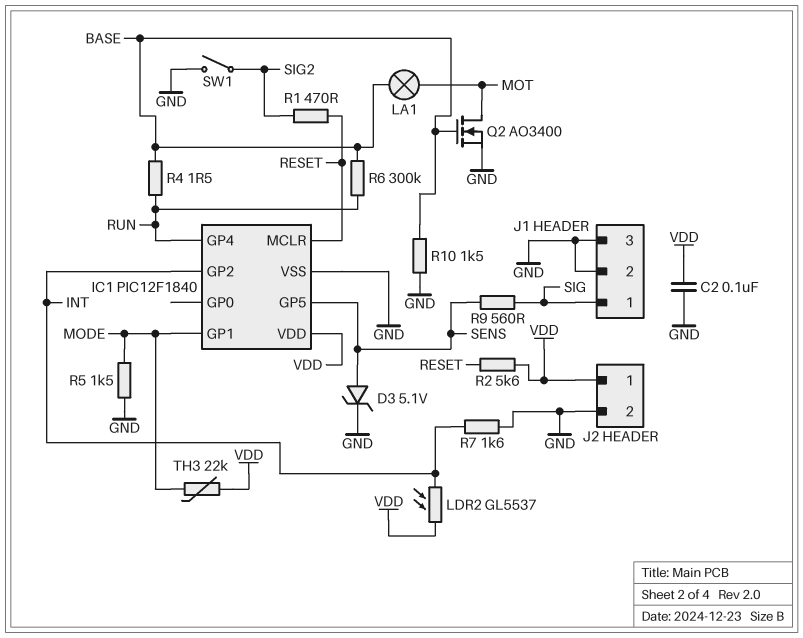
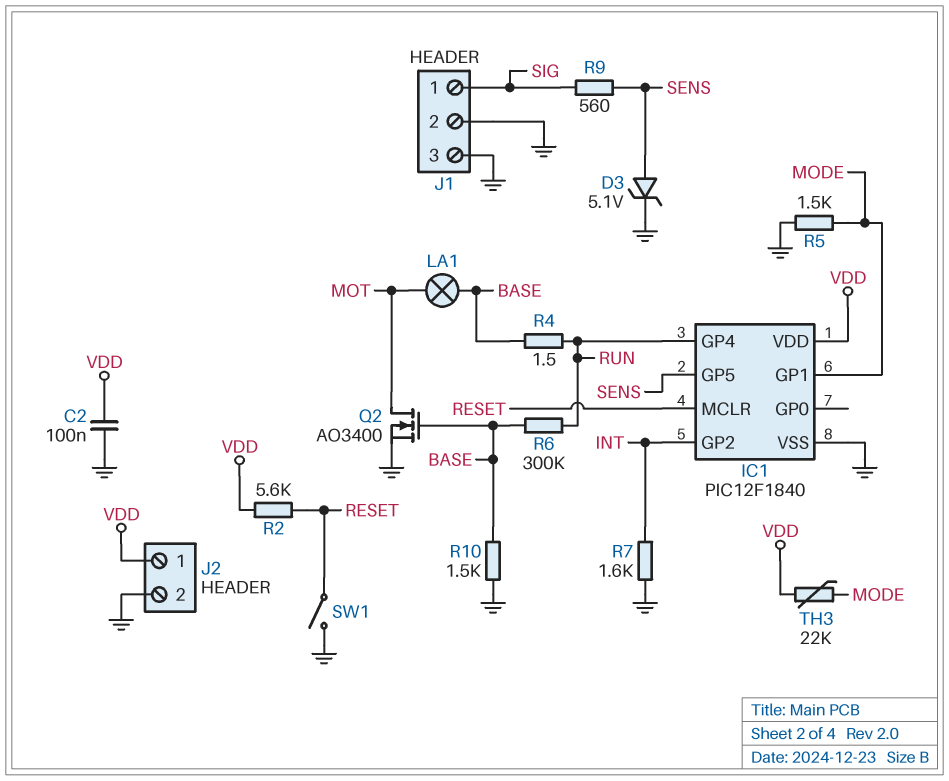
LDR2: GL5537 (INT, VDD) -> none
R1: 470 (RESET, SIG2) -> none
SW1: switch (GND, SIG2) -> switch (GND, RESET)

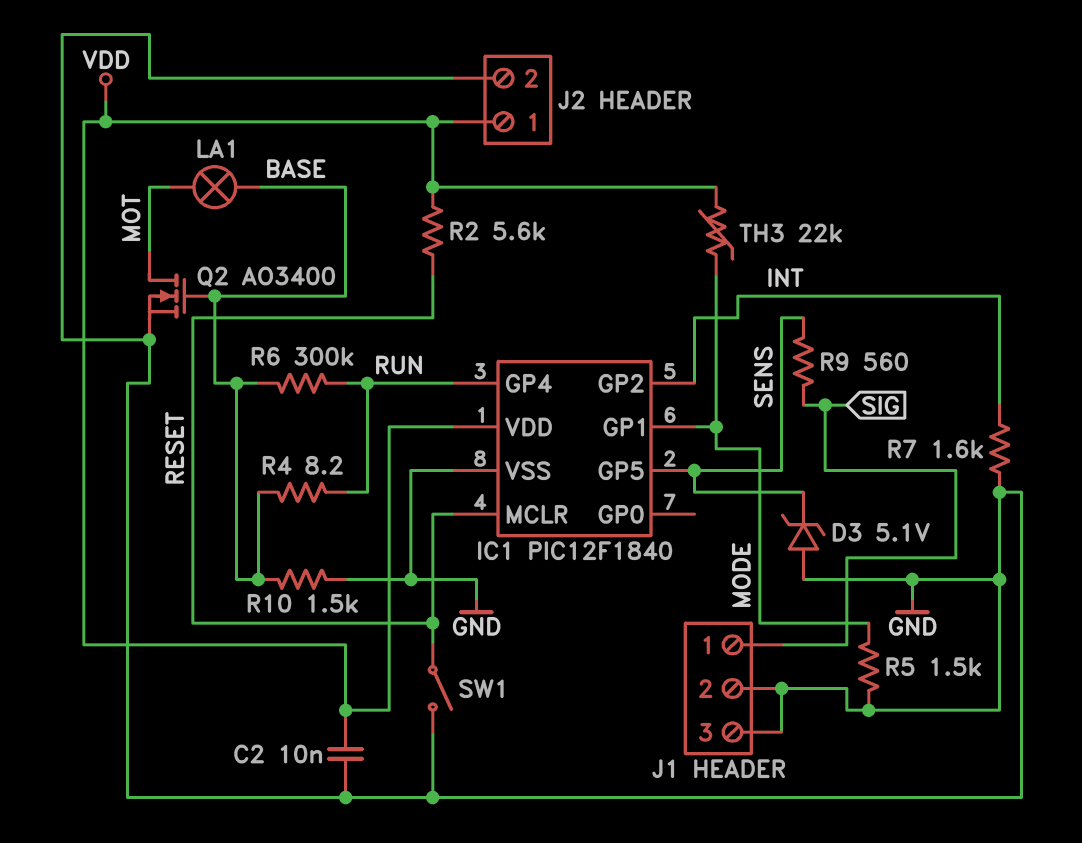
C2: 100nF (GND, VDD) -> 10nF (GND, VDD)
D3: zener 5.1V (A SENS, K GND) -> zener 5.1V (A GND, K SENS)
R4: 1.5 (BASE, RUN) -> 8.2 (BASE, RUN)

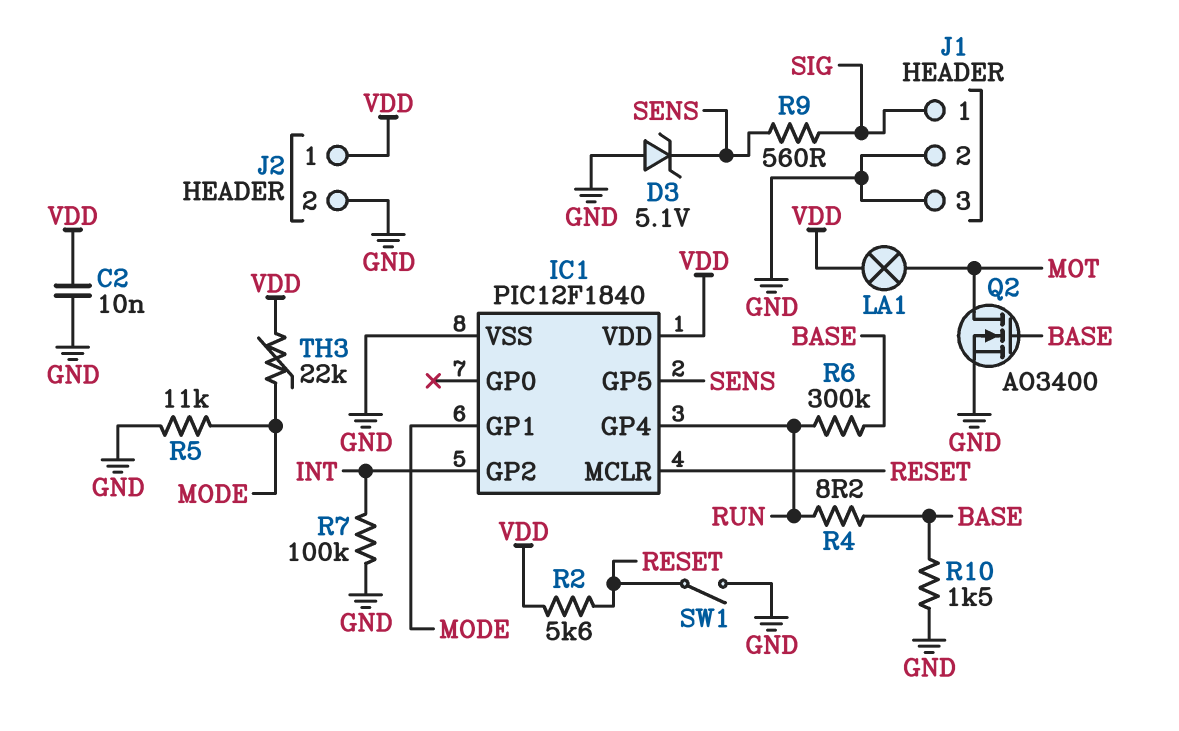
LA1: lamp (BASE, MOT) -> lamp (MOT, VDD)
R5: 1.5k (GND, MODE) -> 11k (GND, MODE)
R7: 1.6k (GND, INT) -> 100k (GND, INT)

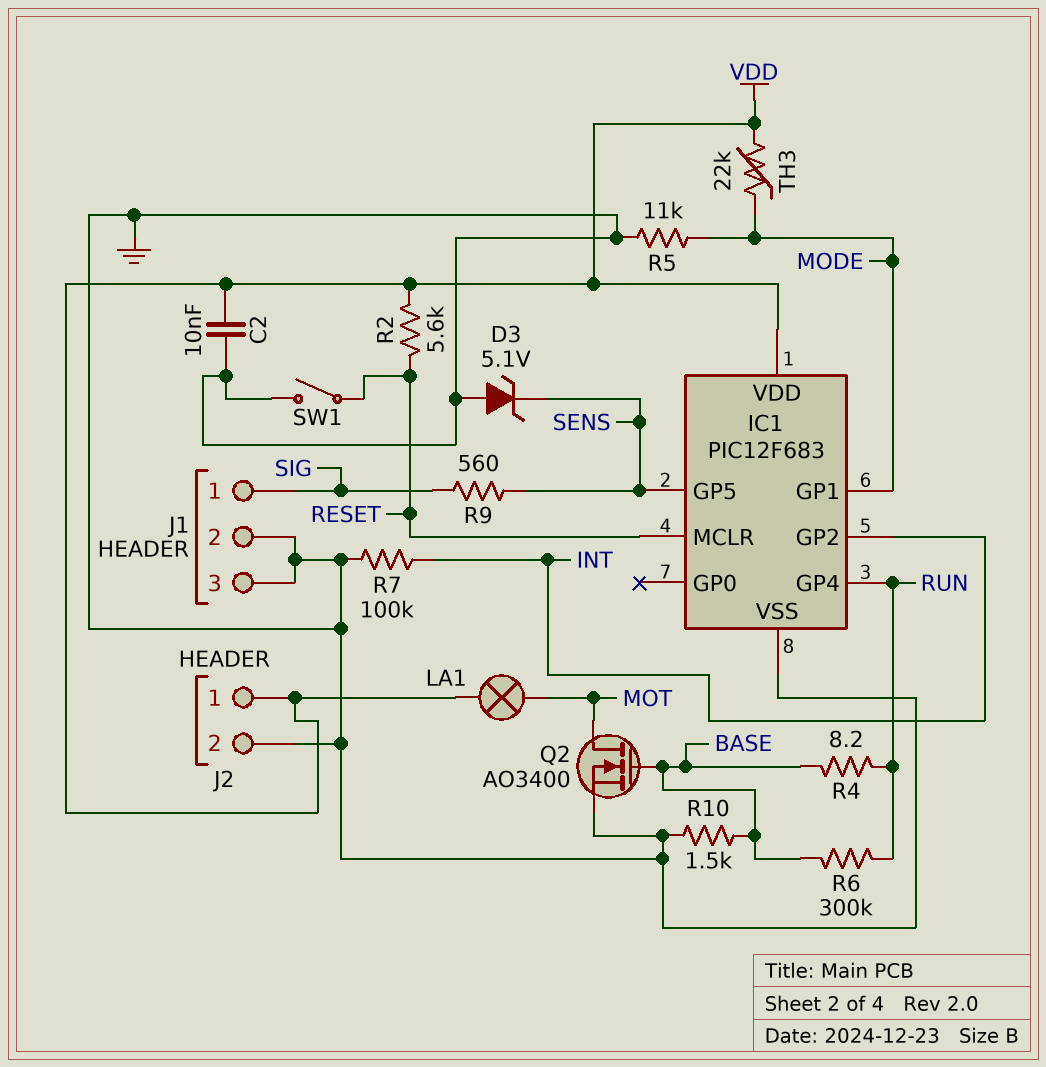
IC1: PIC12F1840 -> PIC12F683

